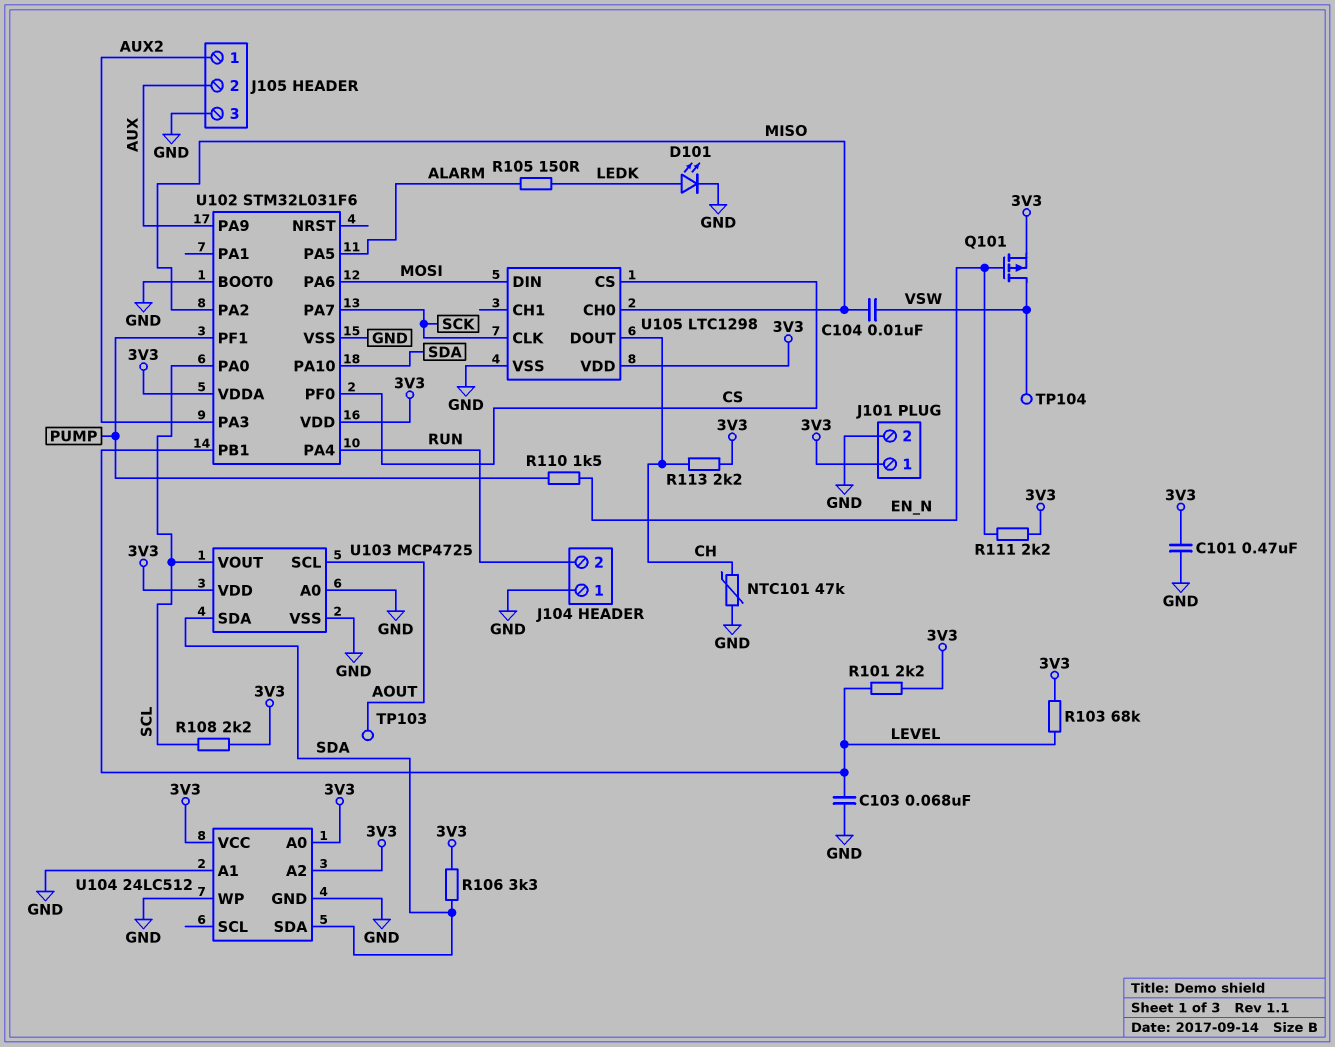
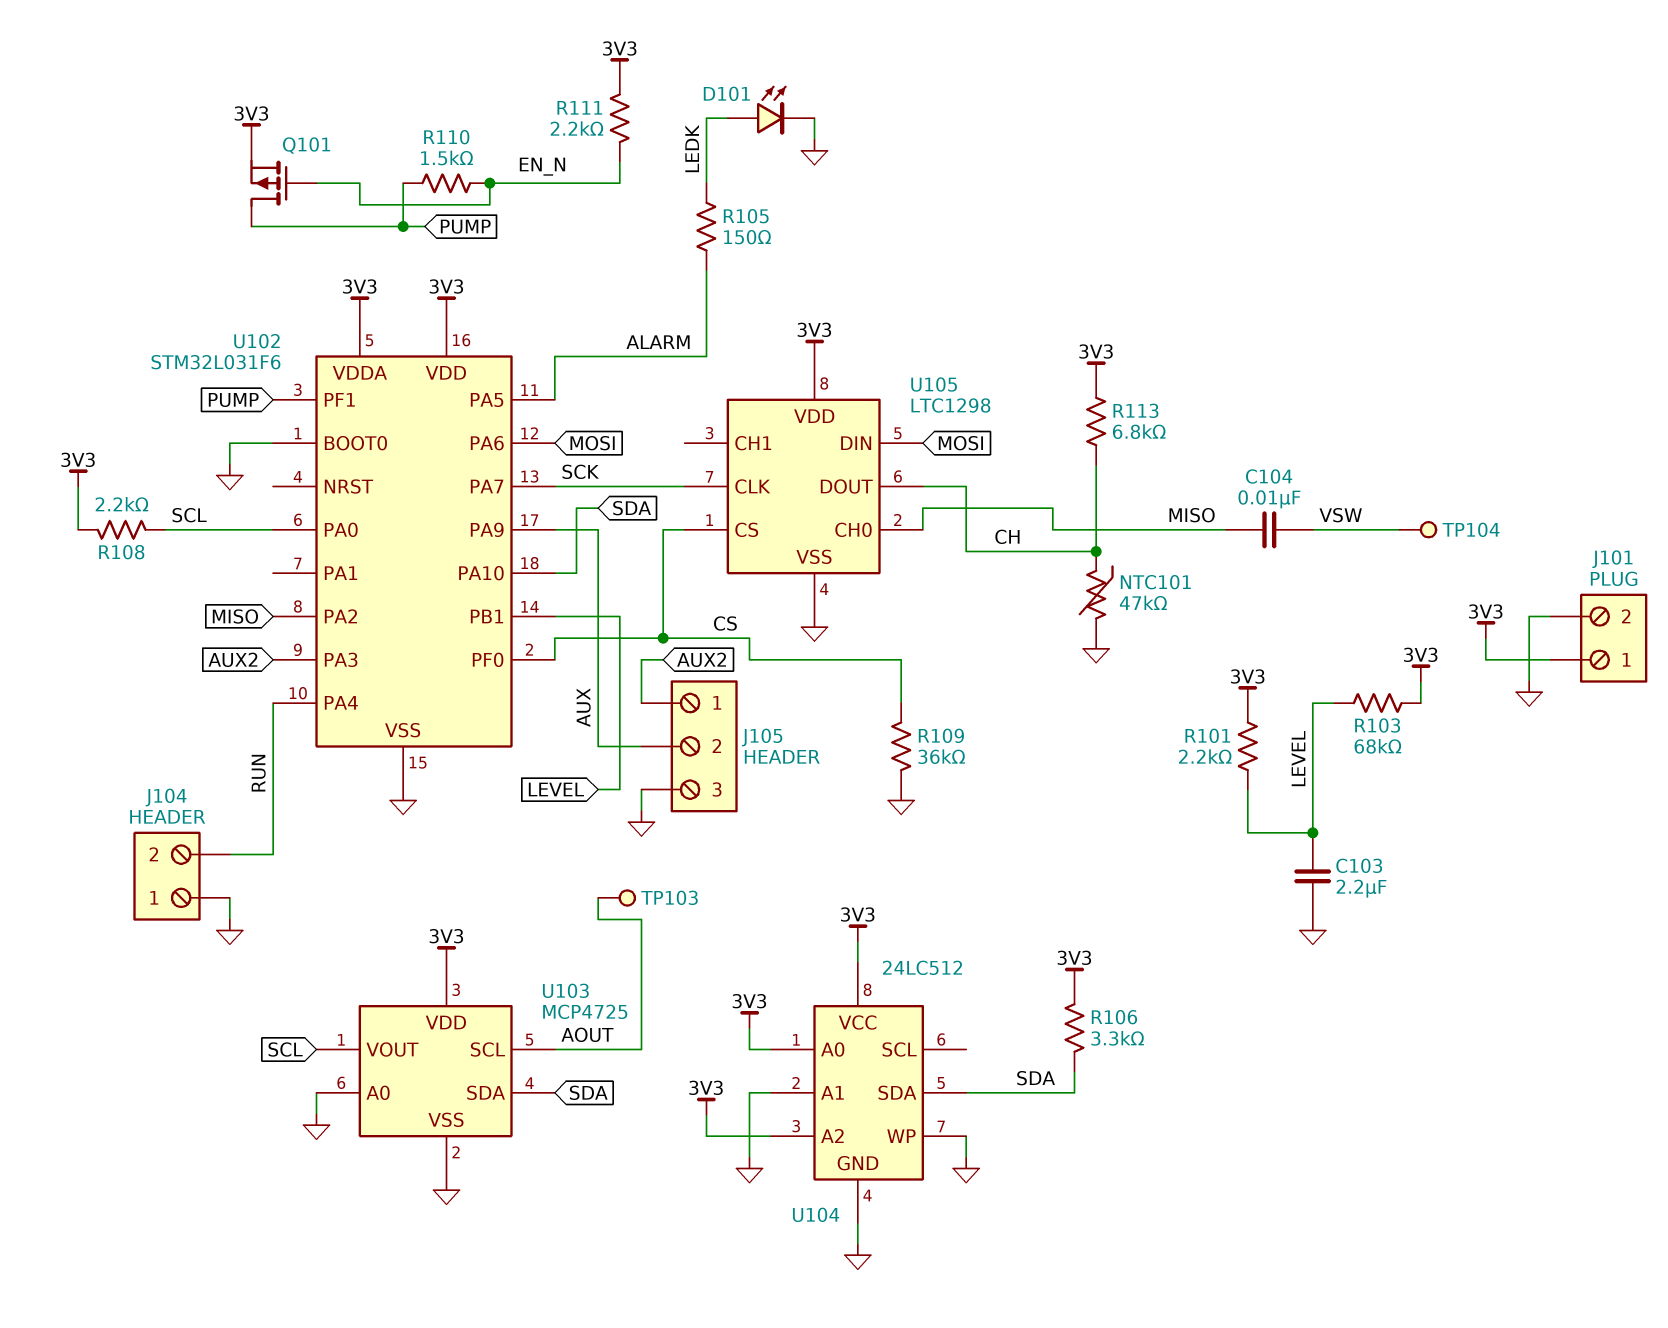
C101: 470nF (3V3, GND) -> none
C103: 68nF (GND, LEVEL) -> 2.2uF (GND, LEVEL)
Q101: PMOS (G EN_N, D VSW, S 3V3) -> PMOS (G EN_N, D PUMP, S 3V3)
R109: none -> 36k (CS, GND)
R113: 2.2k (3V3, CH) -> 6.8k (3V3, CH)

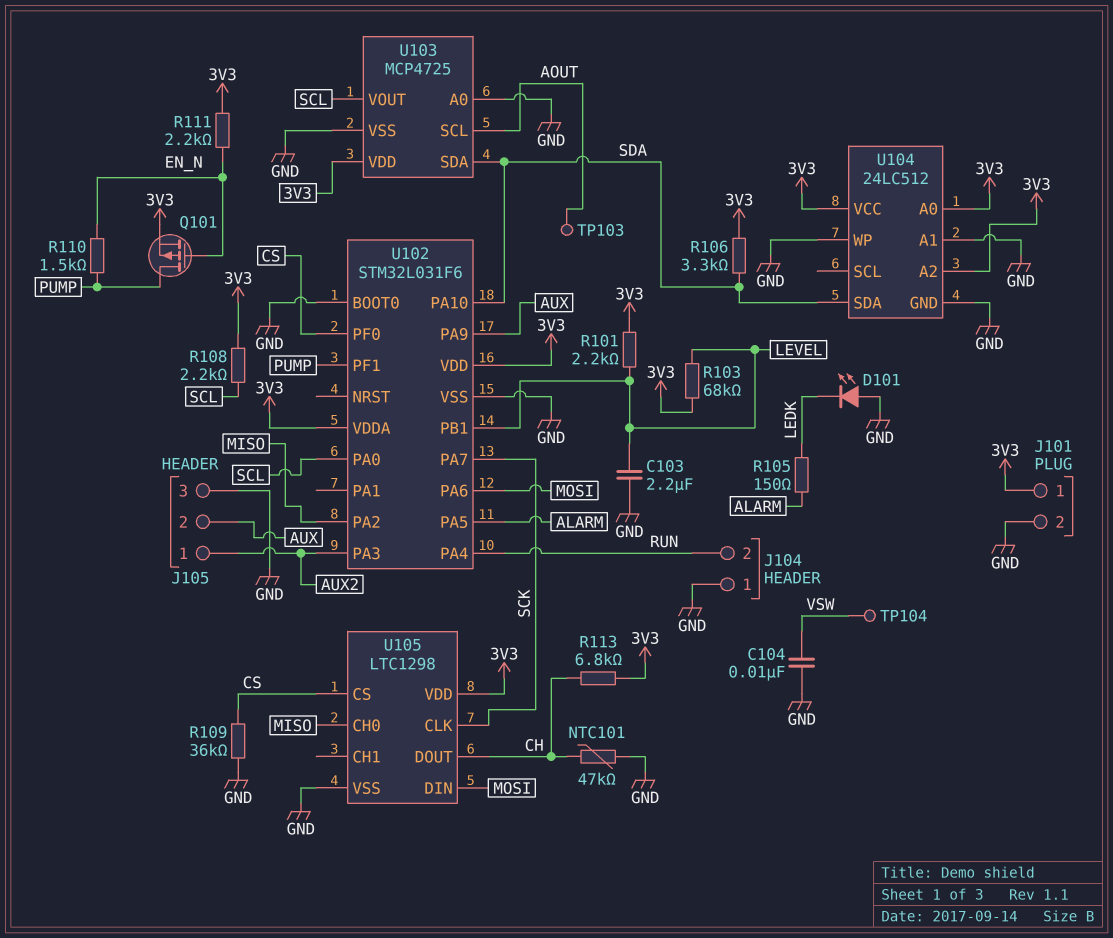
C104: 10nF (MISO, VSW) -> 10nF (GND, VSW)
D101: LED (A LEDK, K GND) -> LED (A GND, K LEDK)

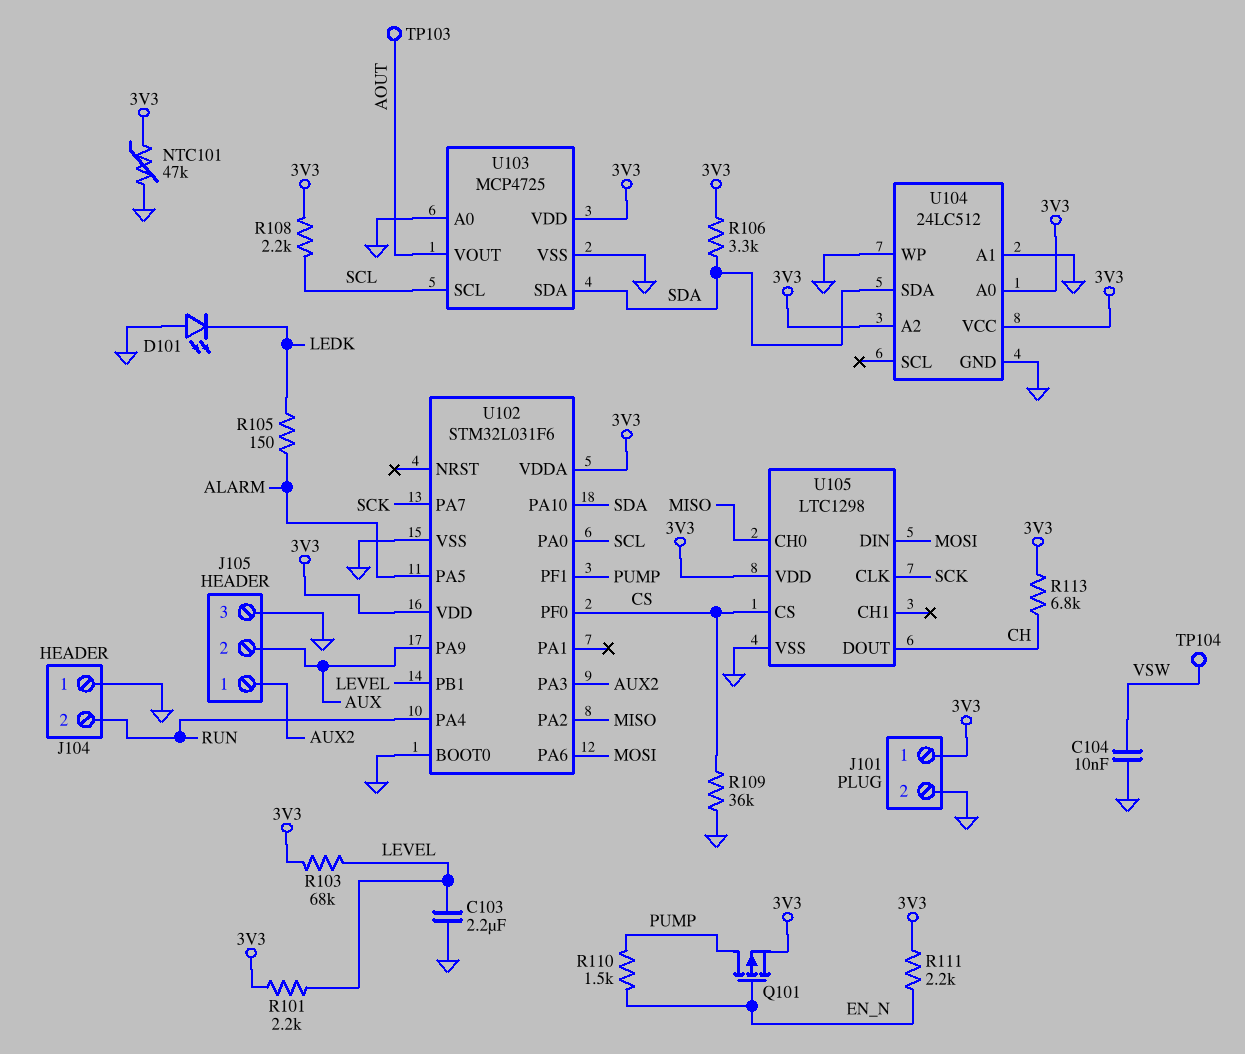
NTC101: 47k (CH, GND) -> 47k (3V3, GND)
U103 pin SCL: AOUT -> SCL
U103 pin VOUT: SCL -> AOUT

